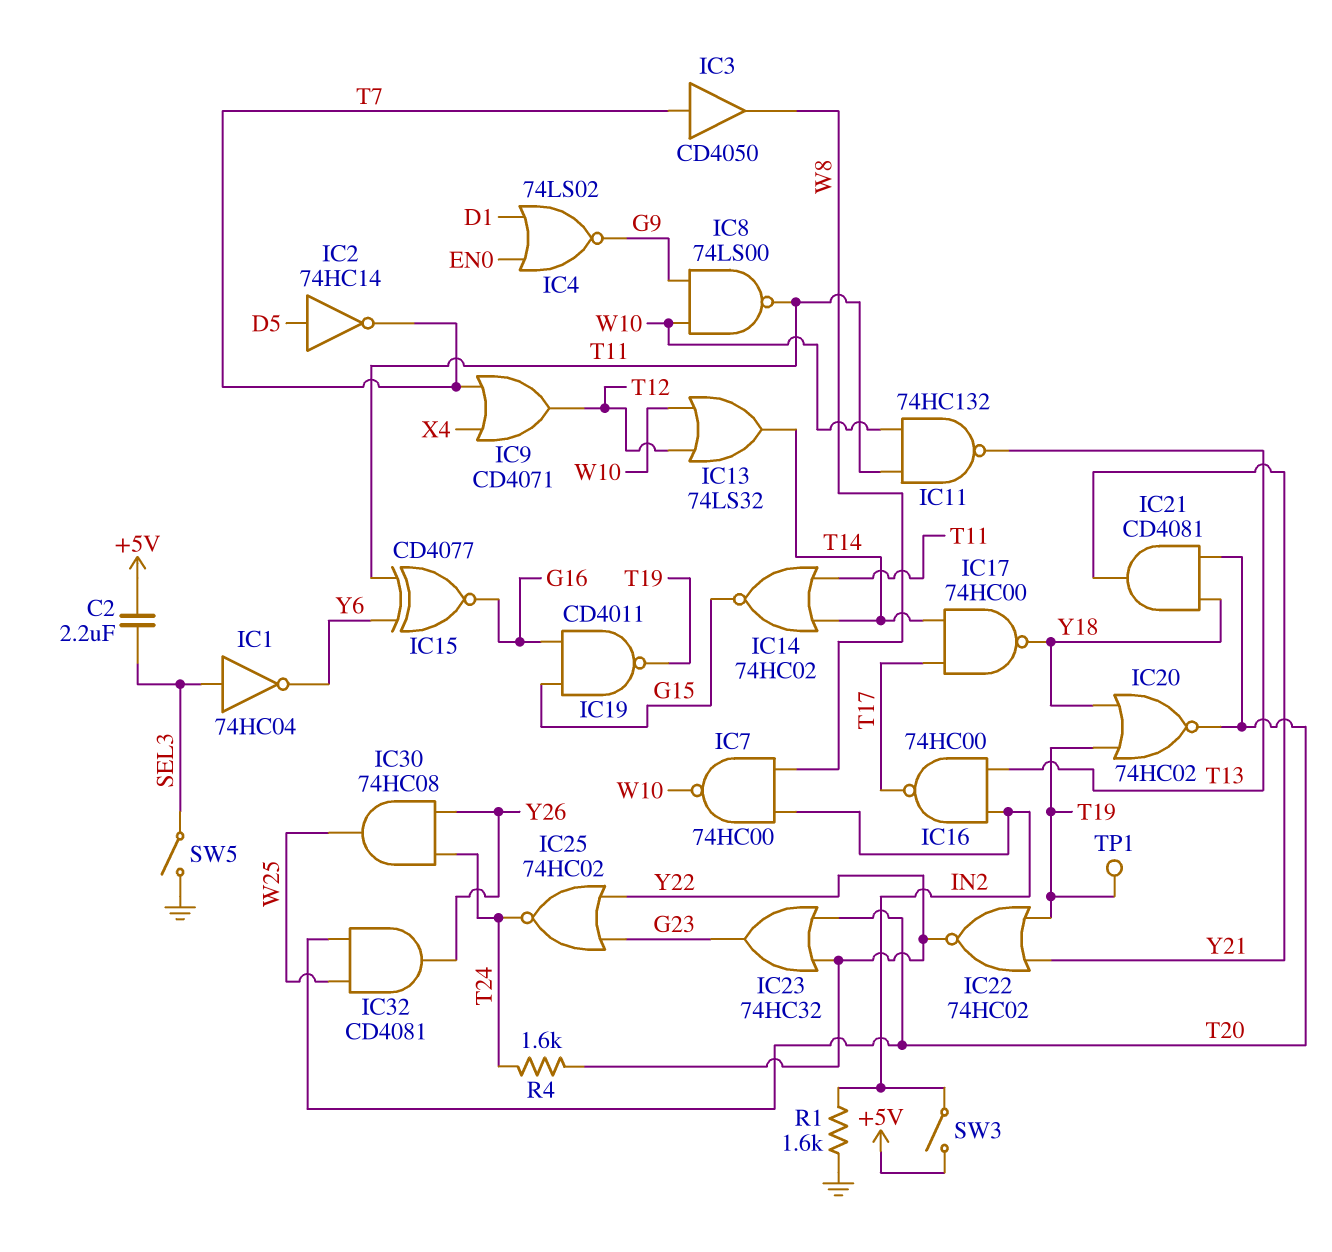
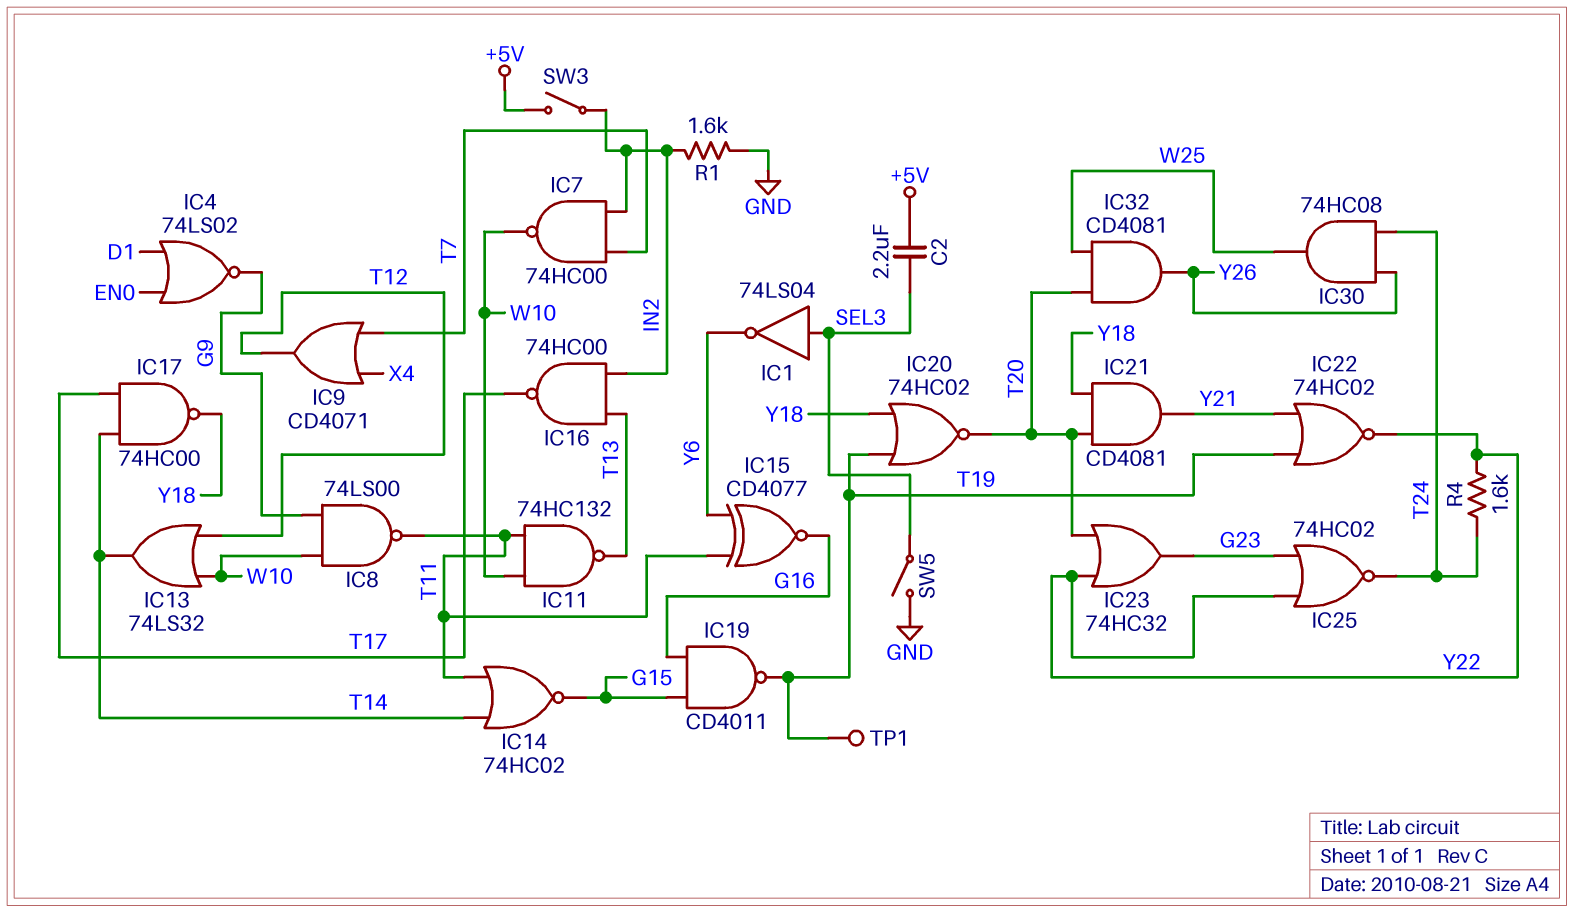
IC1: NOT 74HC04 (in SEL3, out Y6) -> NOT 74LS04 (in SEL3, out Y6)
IC2: NOT 74HC14 (in D5, out T7) -> none
IC3: buffer CD4050 (in T7, out W8) -> none
IC7: NAND 74HC00 (in IN2, in W8, out W10) -> NAND 74HC00 (in IN2, in T7, out W10)

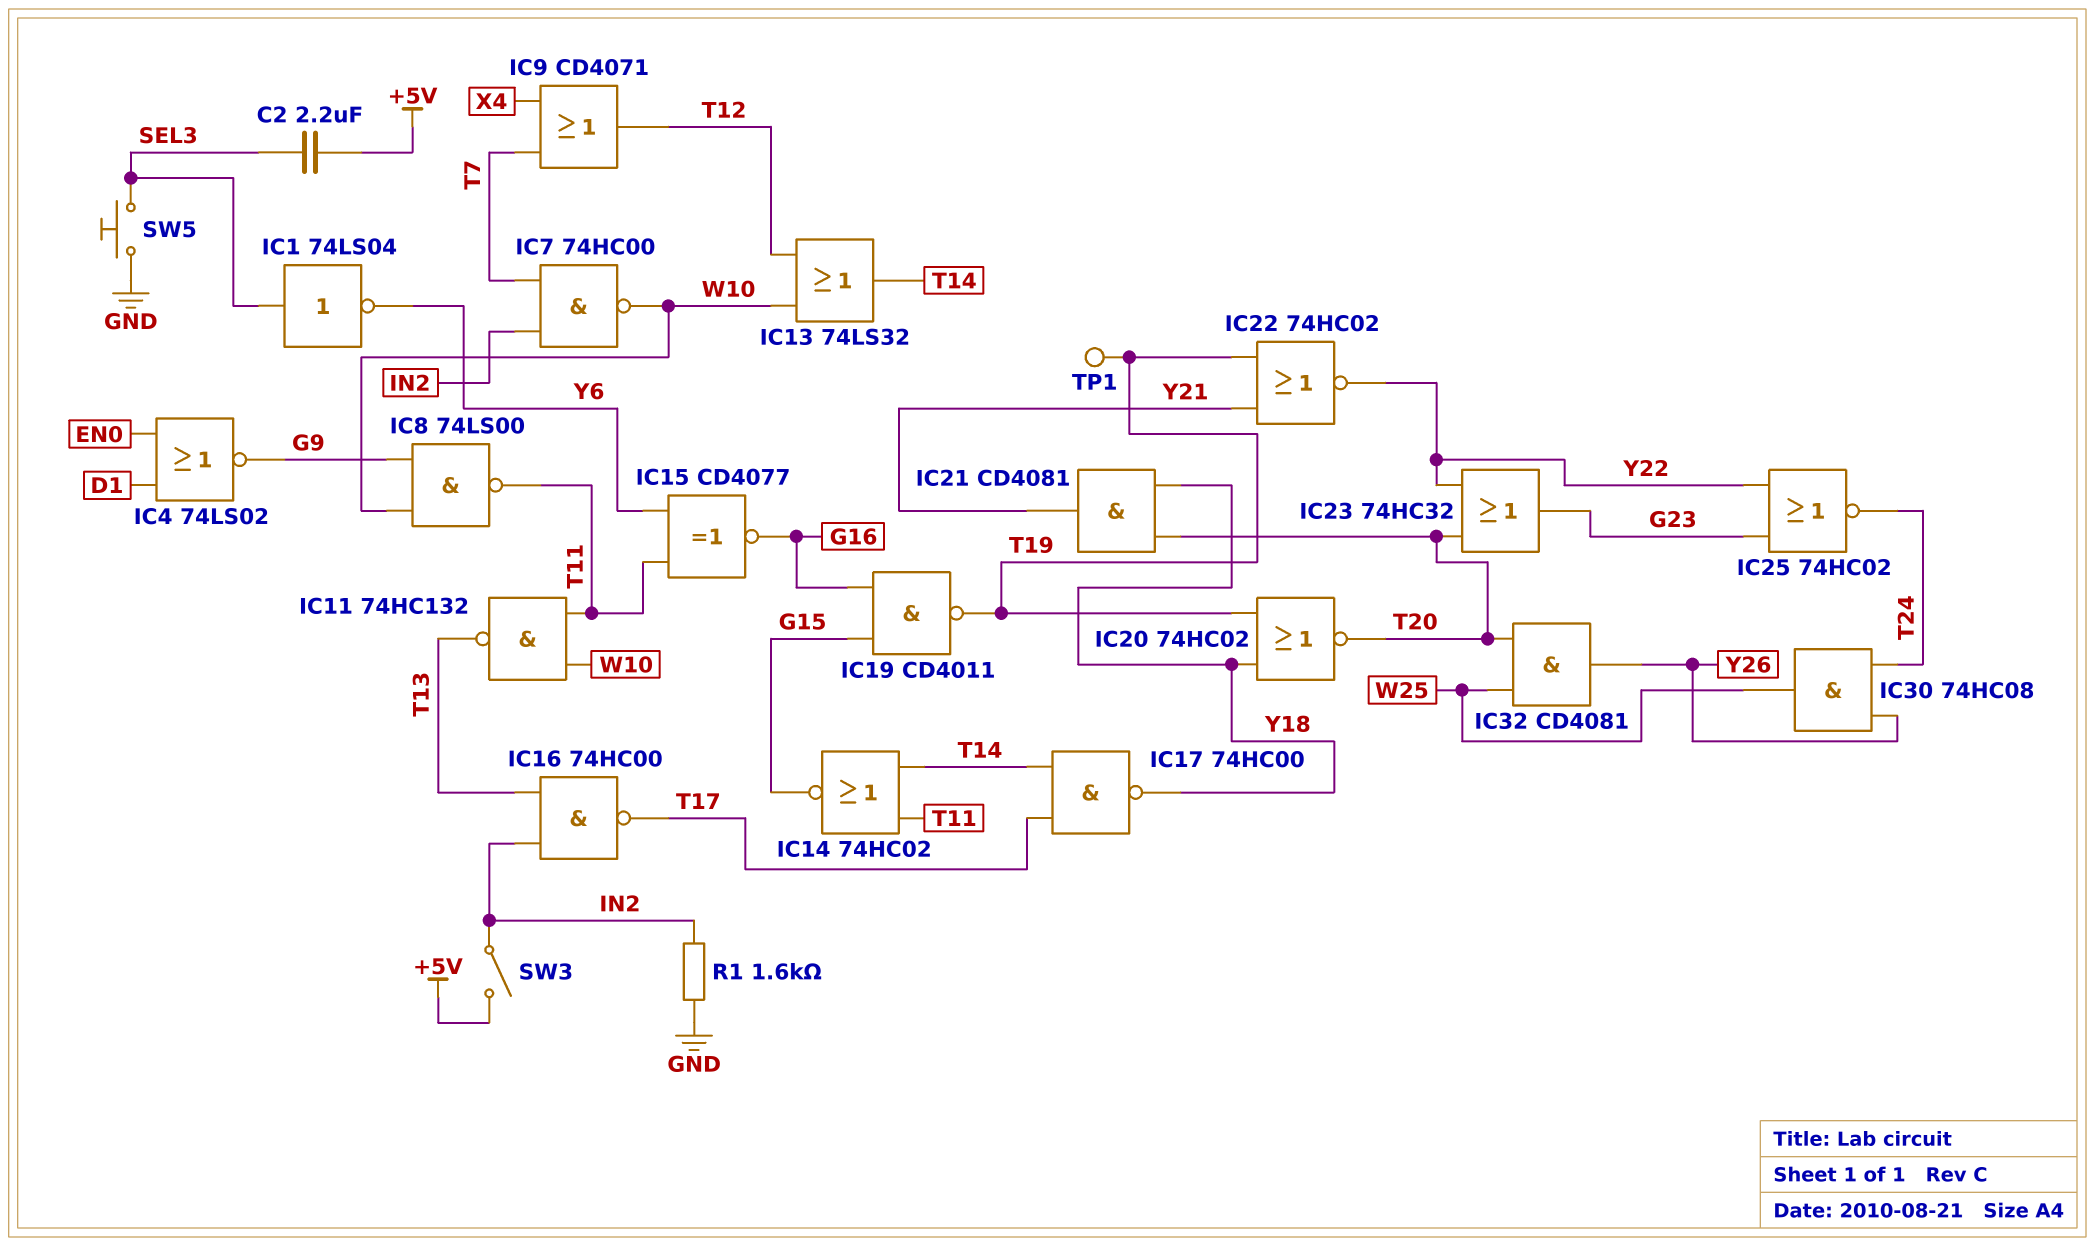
R4: 1.6k (T24, Y22) -> none
SW5: switch (GND, SEL3) -> button (GND, SEL3)

